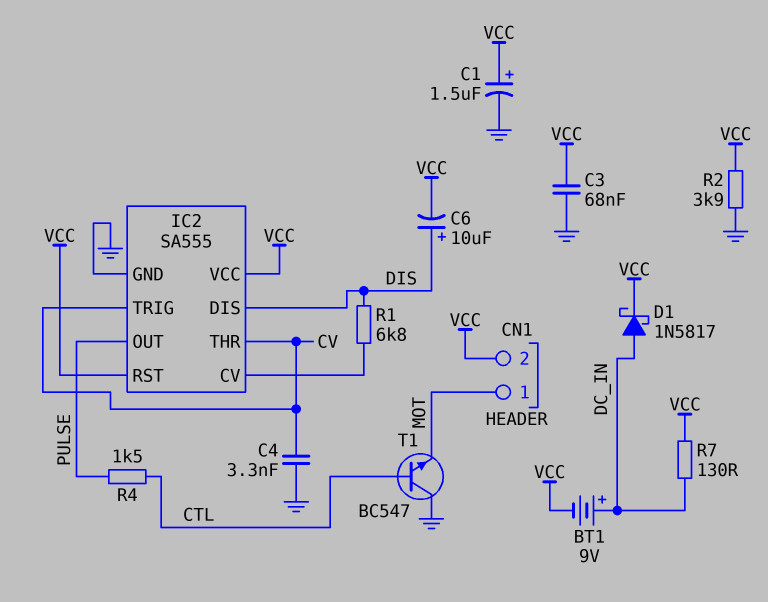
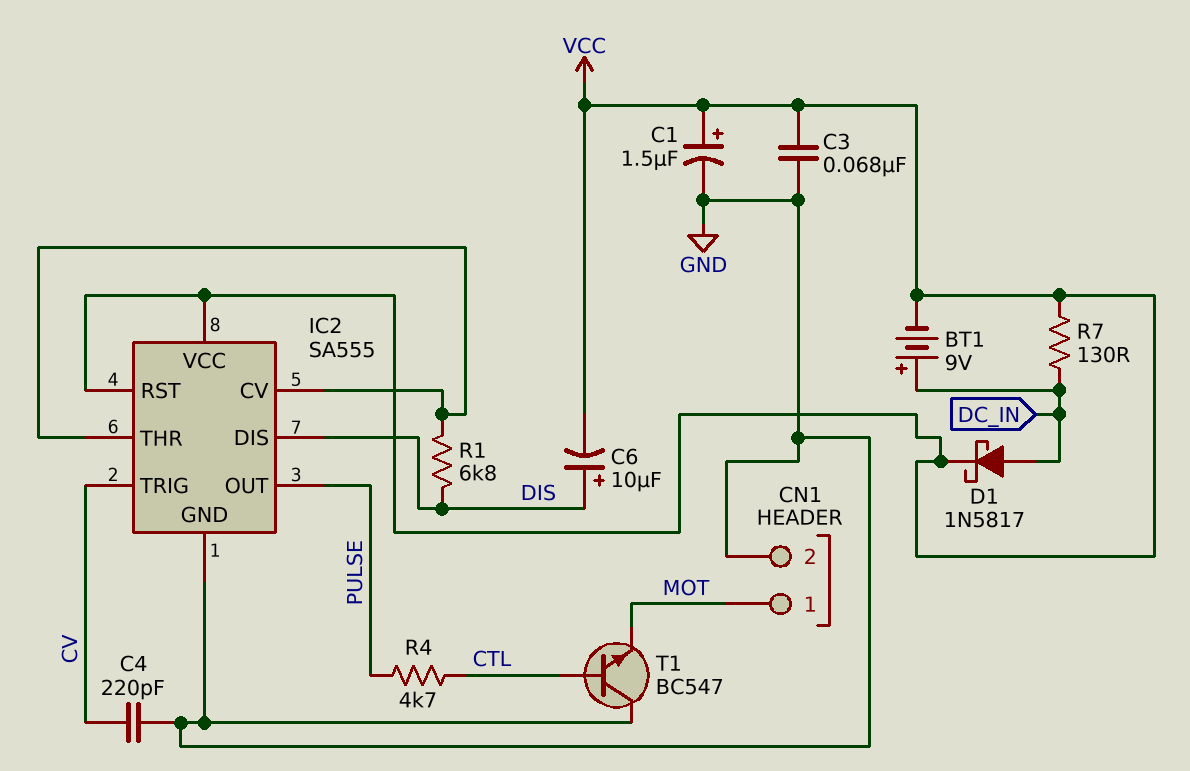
C4: 3.3nF (CV, GND) -> 220pF (CV, GND)
CN1 pin 2: VCC -> GND
IC2 pin THR: CV -> IC2/CV
R2: 3.9k (GND, VCC) -> none
R4: 1.5k (CTL, PULSE) -> 4.7k (CTL, PULSE)

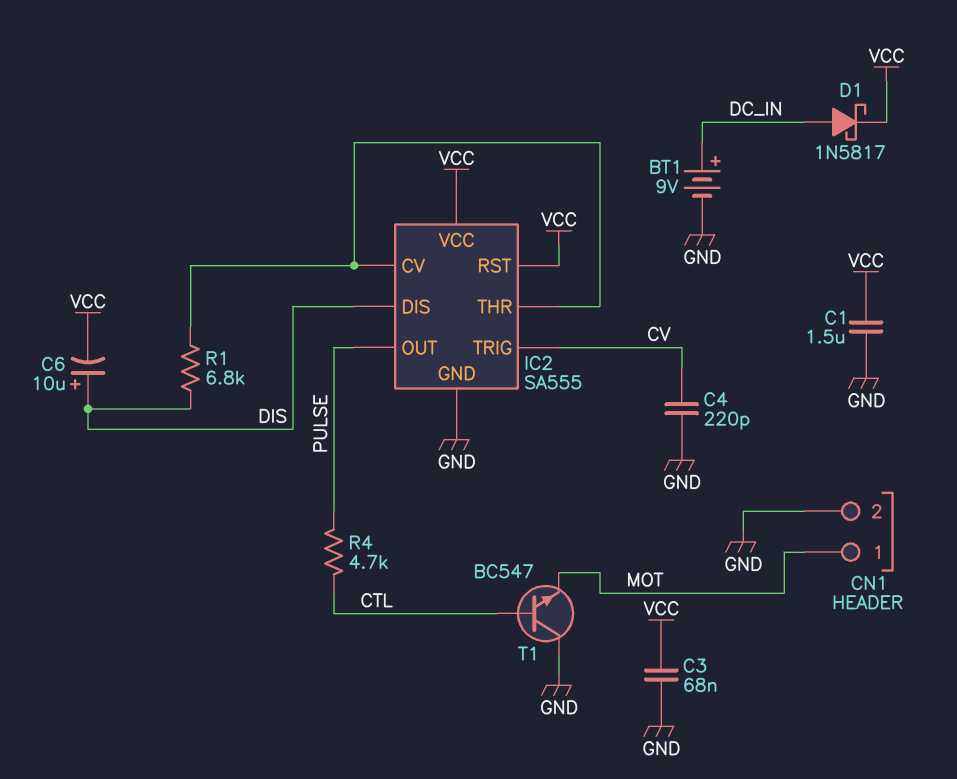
BT1: 9V (plus DC_IN, minus VCC) -> 9V (plus DC_IN, minus GND)
C1: 1.5uF (plus VCC, minus GND) -> 1.5uF (GND, VCC)
R7: 130 (DC_IN, VCC) -> none

